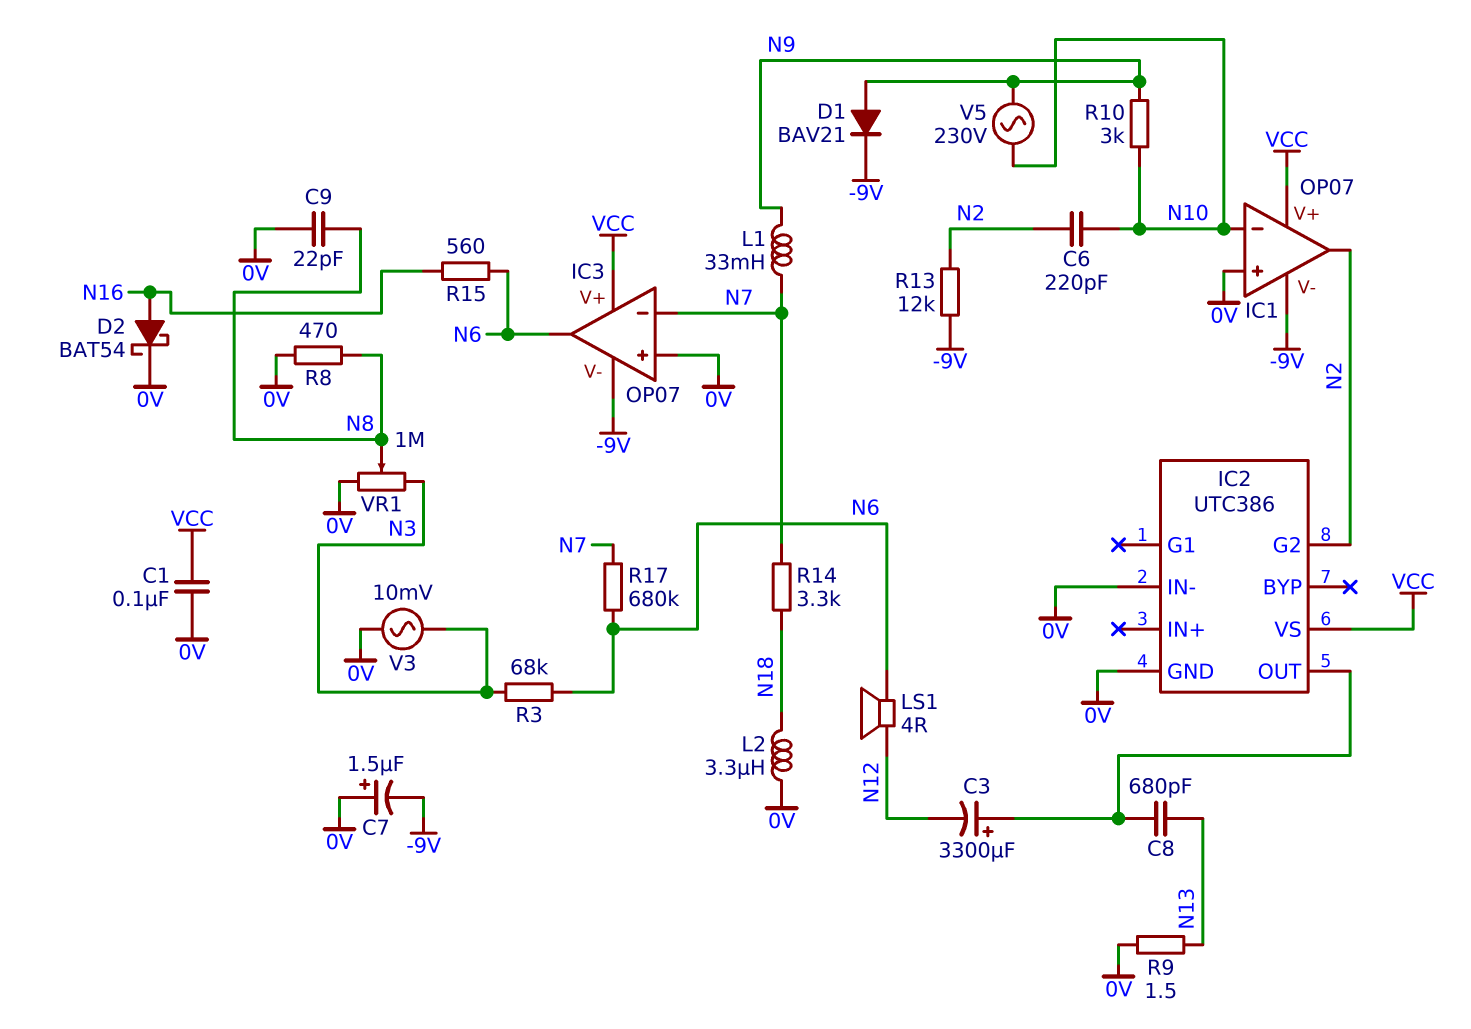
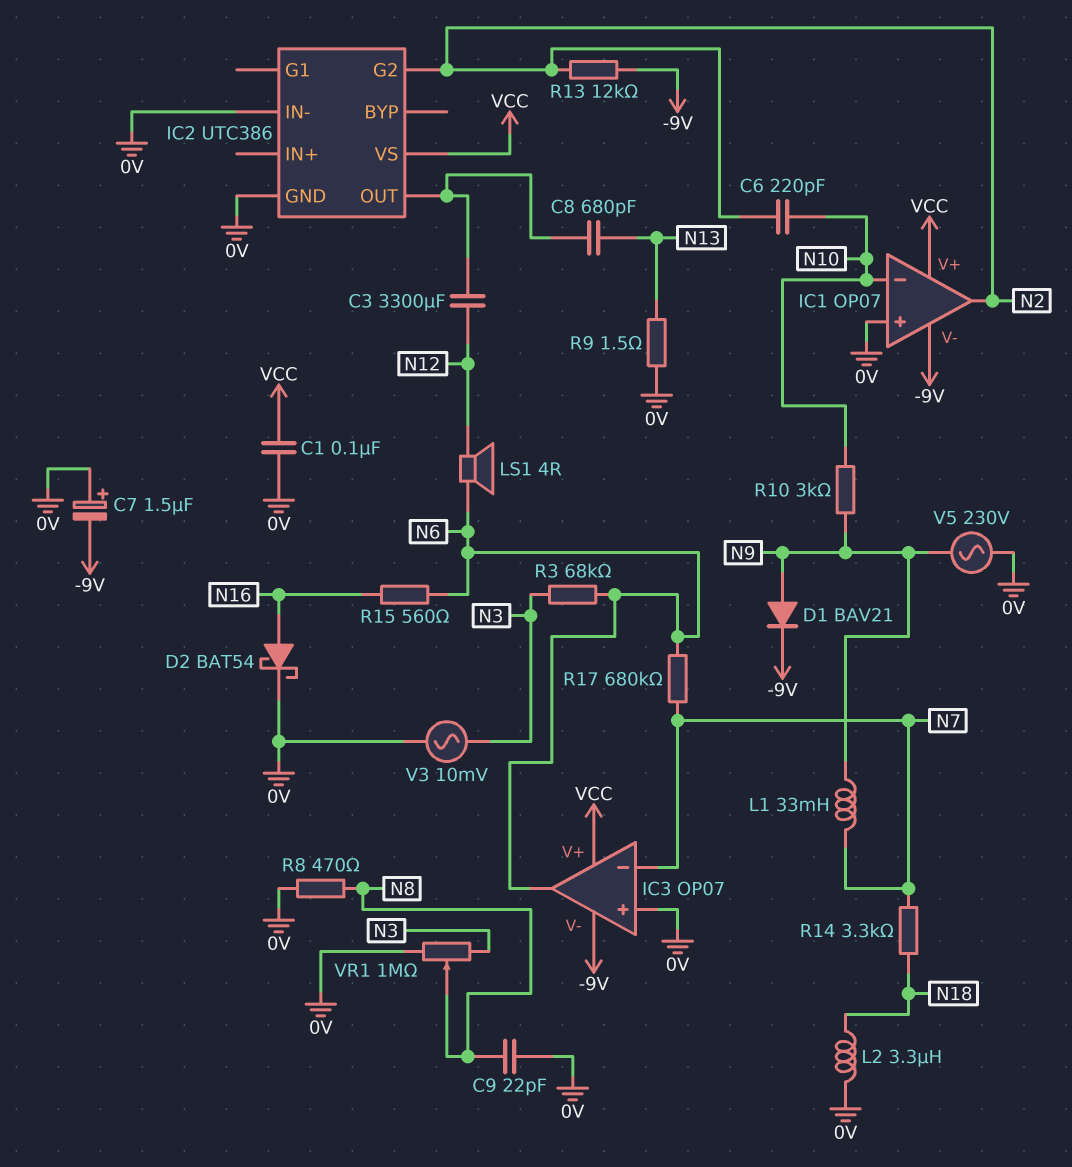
C3: 3300uF (plus IC2/OUT, minus N12) -> 3300uF (IC2/OUT, N12)
V5: AC 230V (N9, N10) -> AC 230V (0V, N9)

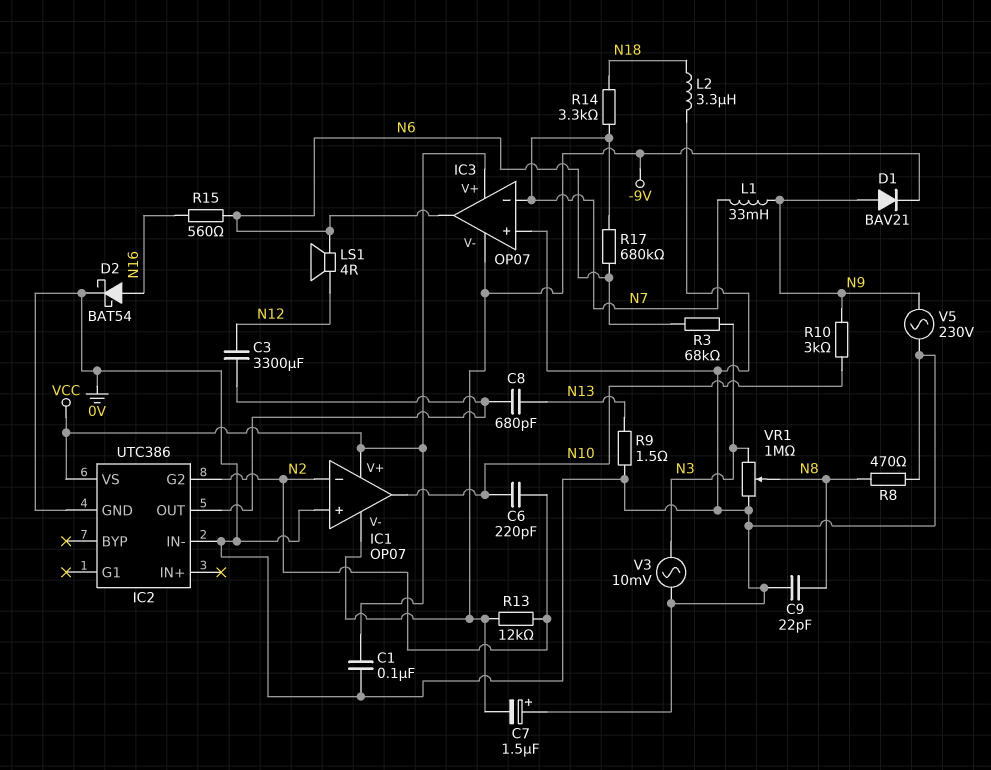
IC1 pin in-: N10 -> N2
IC1 pin out: N2 -> N10

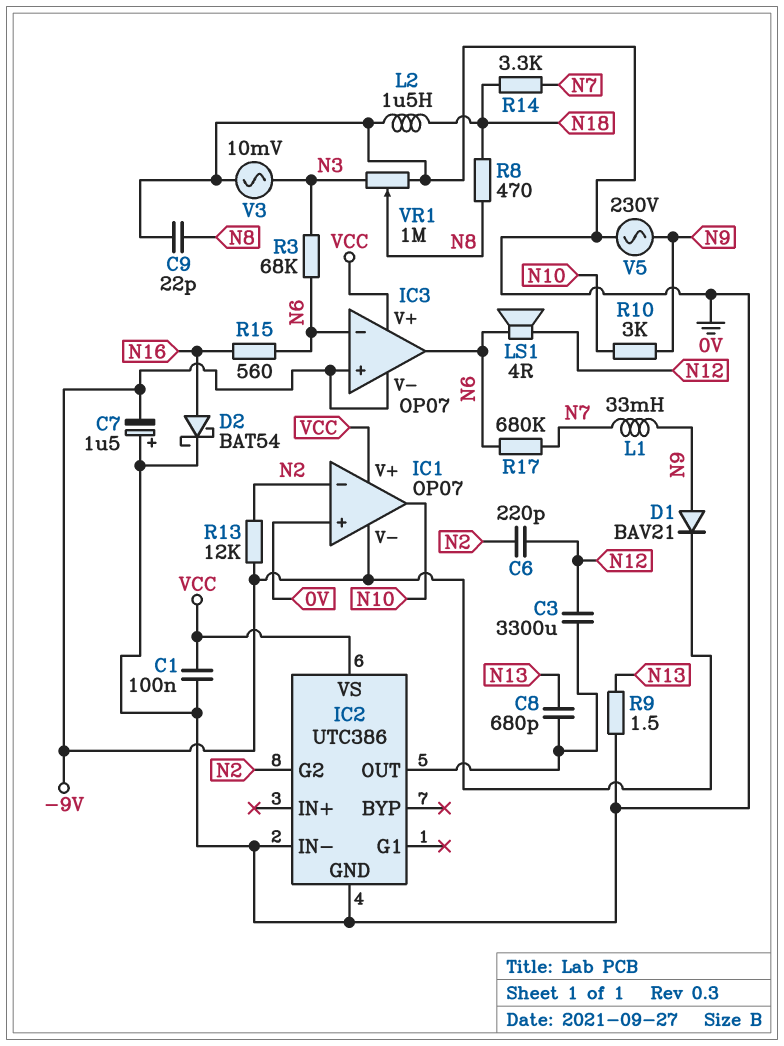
C6: 220pF (N2, N10) -> 220pF (N2, N12)
IC3 pin in+: 0V -> -9V
IC3 pin in-: N7 -> N6
L2: 3.3uH (0V, N18) -> 1.5uH (0V, N18)
R8: 470 (0V, N8) -> 470 (N8, N18)

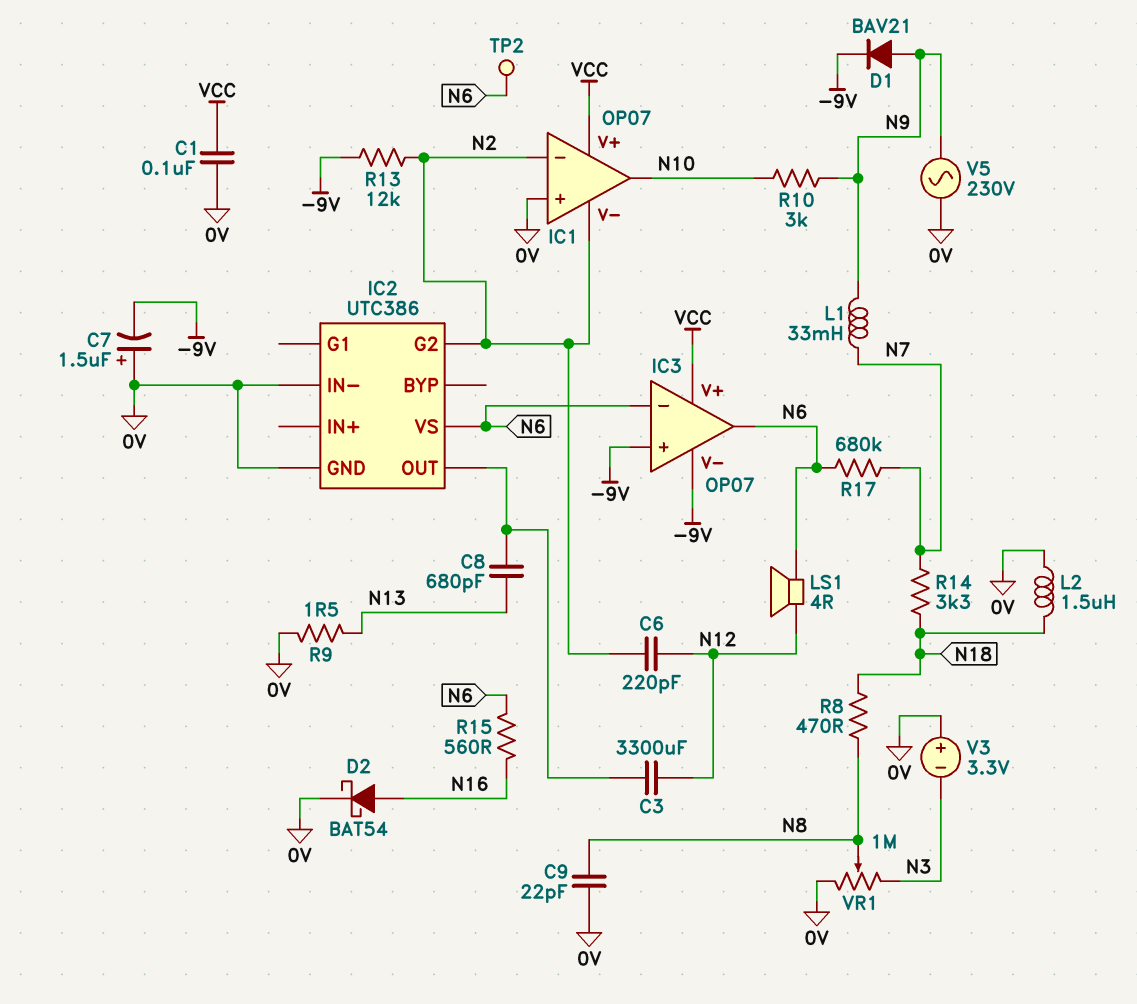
IC1 pin V-: -9V -> N2
IC2 pin VS: VCC -> N6
R3: 68k (N3, N6) -> none
TP2: none -> test point (N6)
V3: AC 10mV (0V, N3) -> 3.3V (plus 0V, minus N3)

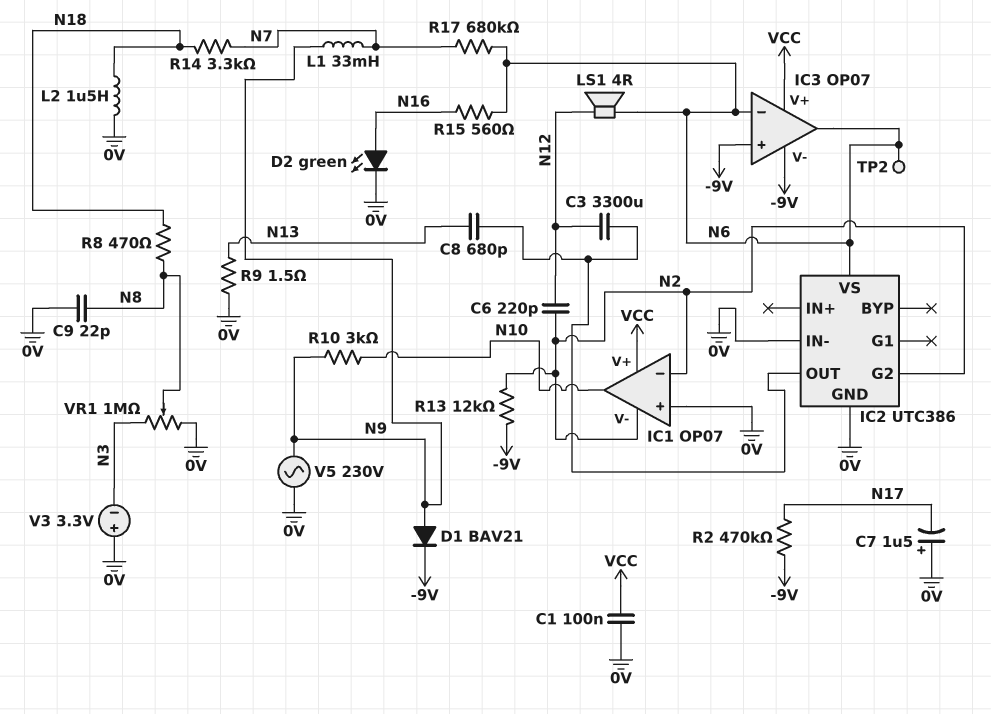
C7: 1.5uF (plus 0V, minus -9V) -> 1.5uF (plus 0V, minus N17)
D2: schottky BAT54 (A N16, K 0V) -> LED green (A N16, K 0V)
R2: none -> 470k (-9V, N17)

